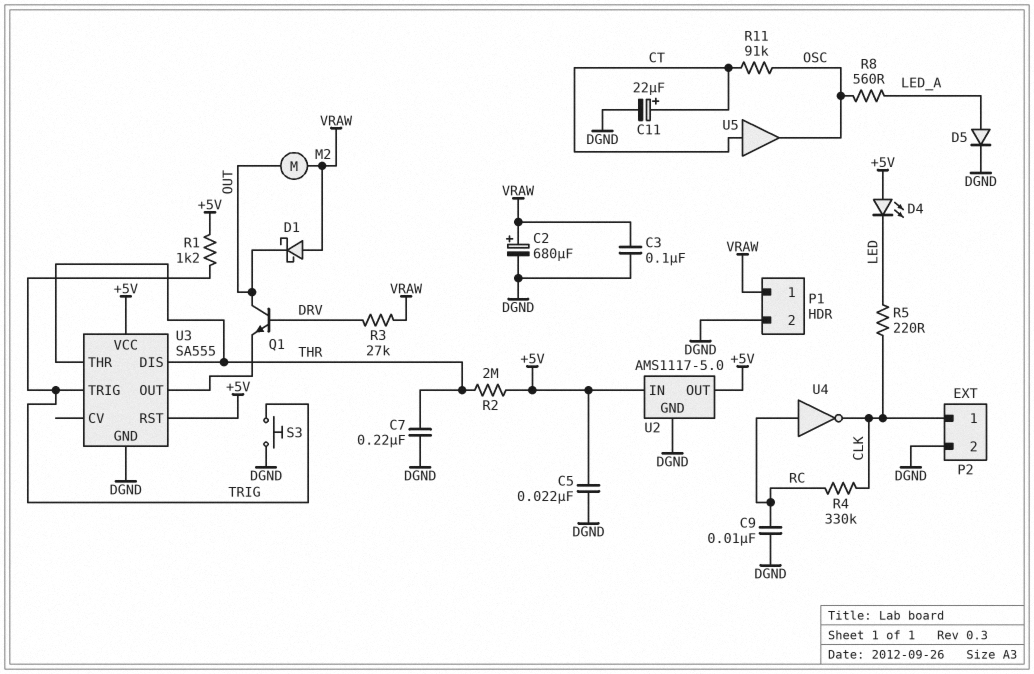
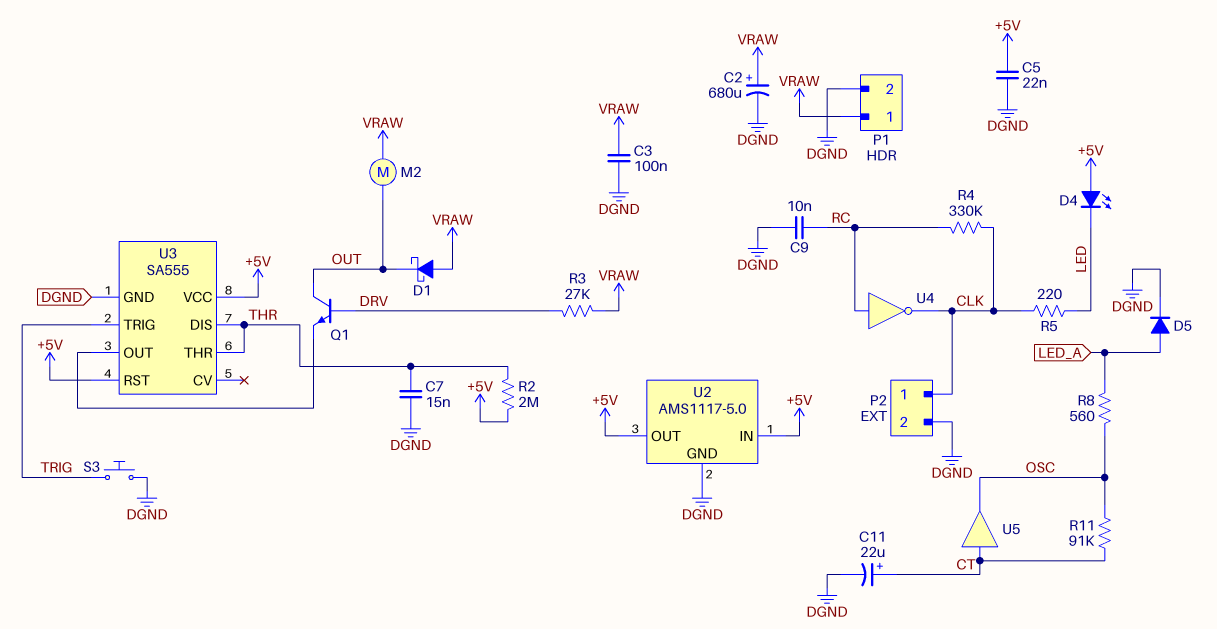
C7: 220nF (DGND, THR) -> 15nF (DGND, THR)
R1: 1.2k (+5V, TRIG) -> none

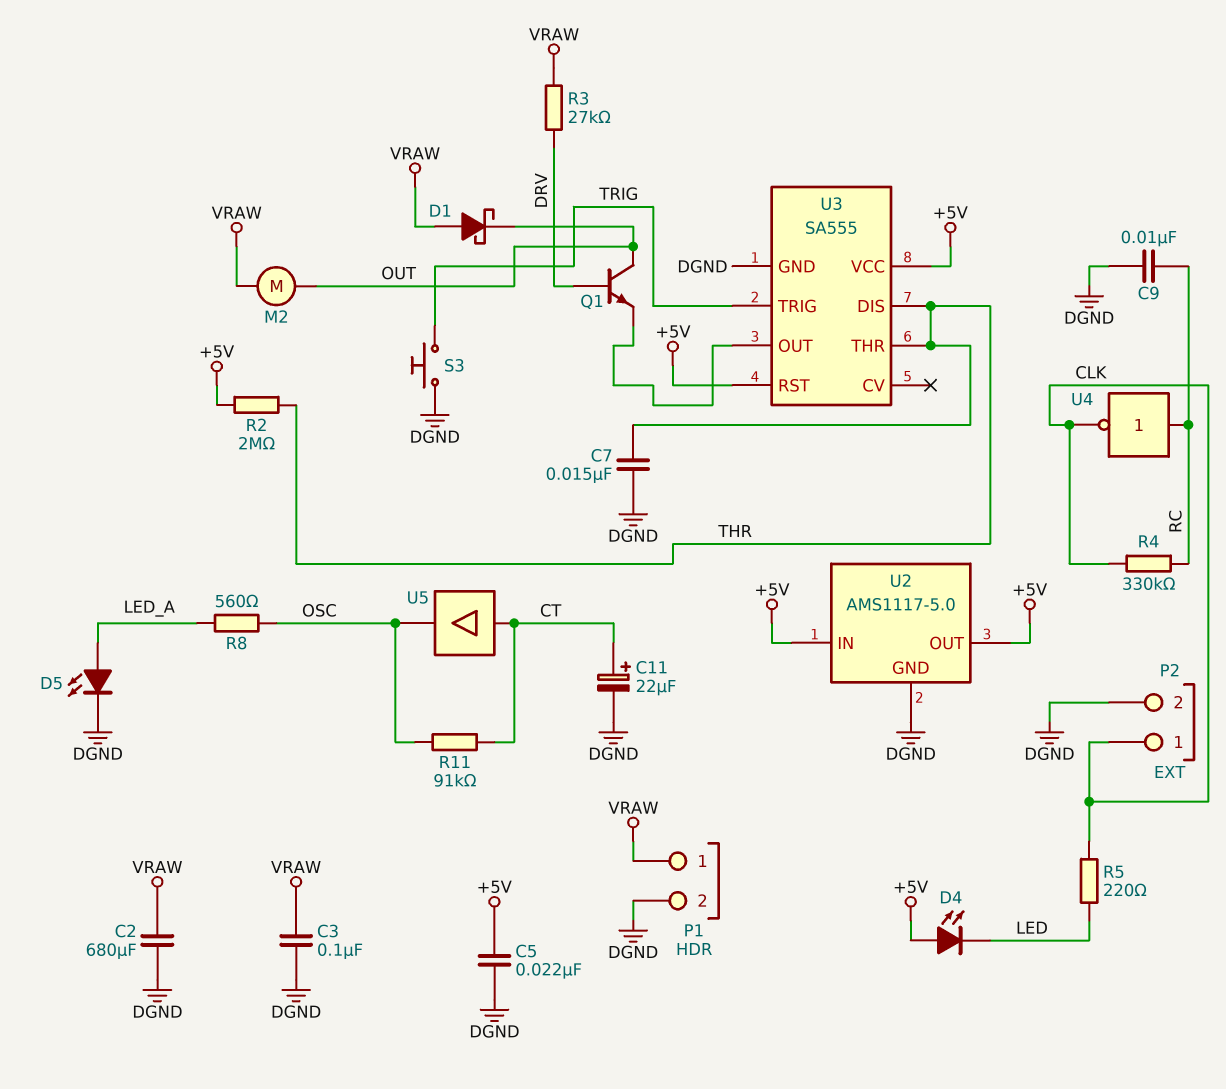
C2: 680uF (plus VRAW, minus DGND) -> 680uF (DGND, VRAW)
D5: diode (A LED_A, K DGND) -> LED (A LED_A, K DGND)

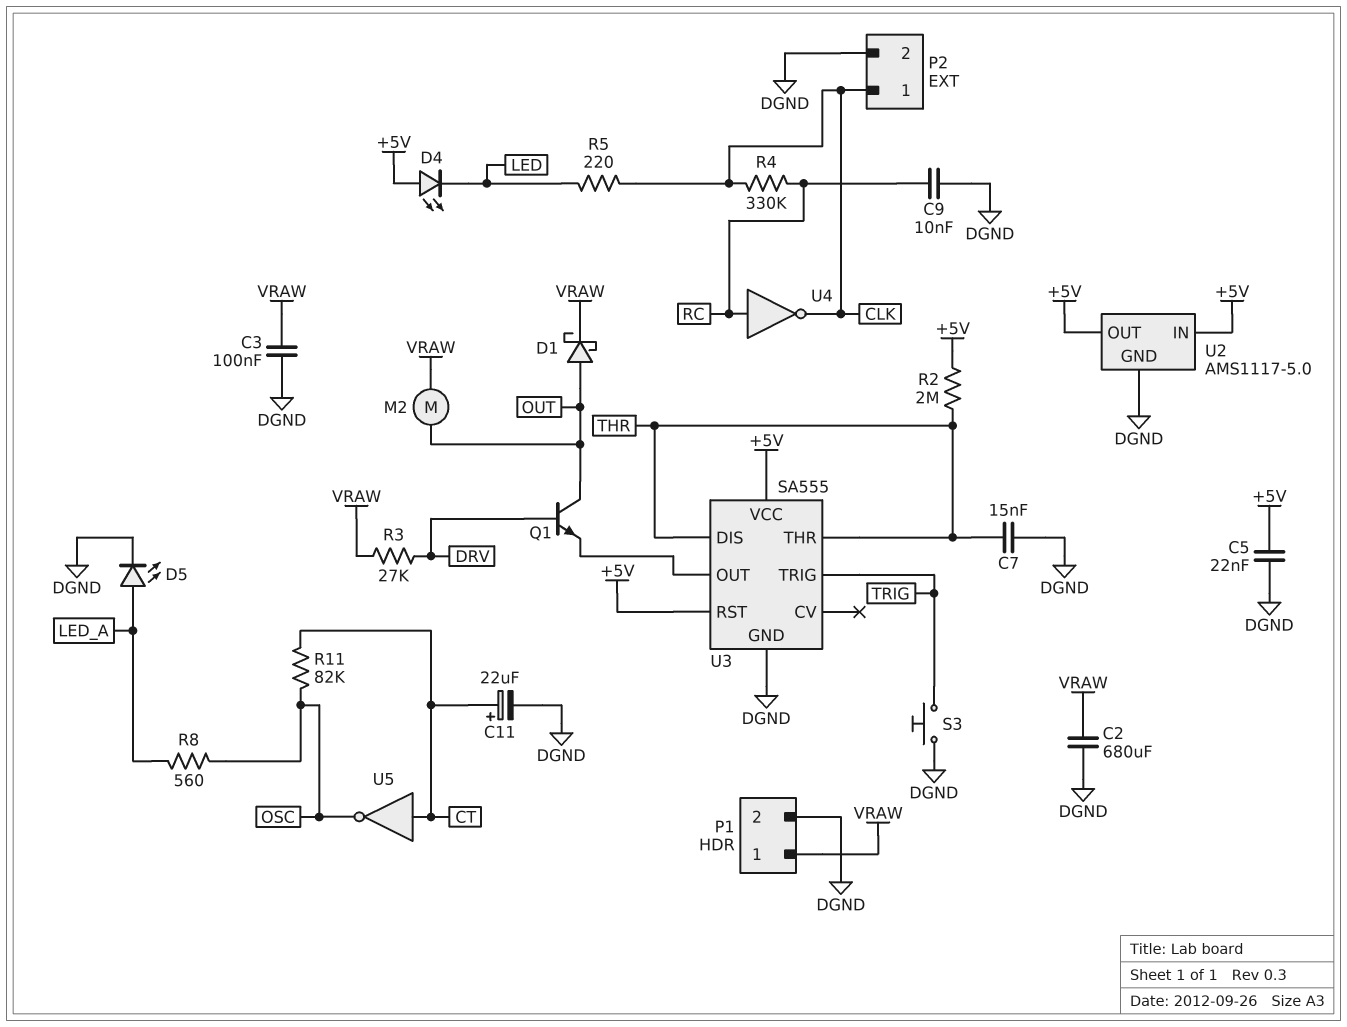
D1: schottky (A VRAW, K OUT) -> schottky (A OUT, K VRAW)
R11: 91k (CT, OSC) -> 82k (CT, OSC)
U5: buffer (in CT, out OSC) -> NOT (in CT, out OSC)

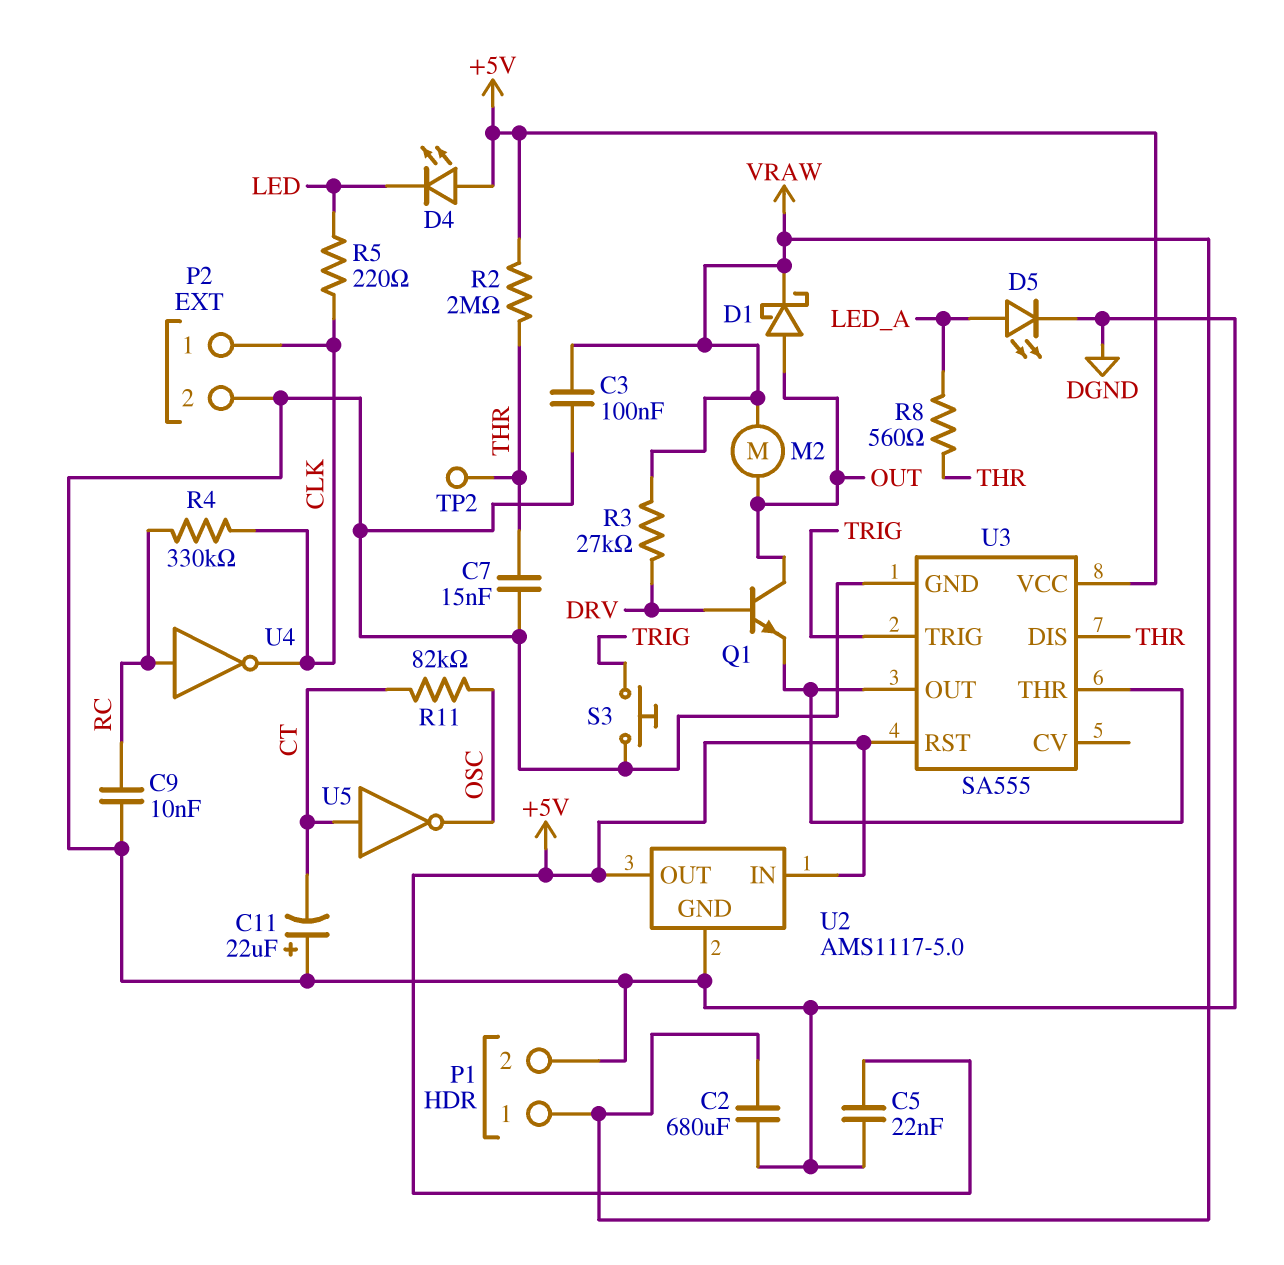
C11: 22uF (plus CT, minus DGND) -> 22uF (plus DGND, minus CT)
R8: 560 (LED_A, OSC) -> 560 (LED_A, THR)
TP2: none -> test point (THR)
U3 pin THR: THR -> U3/OUT

